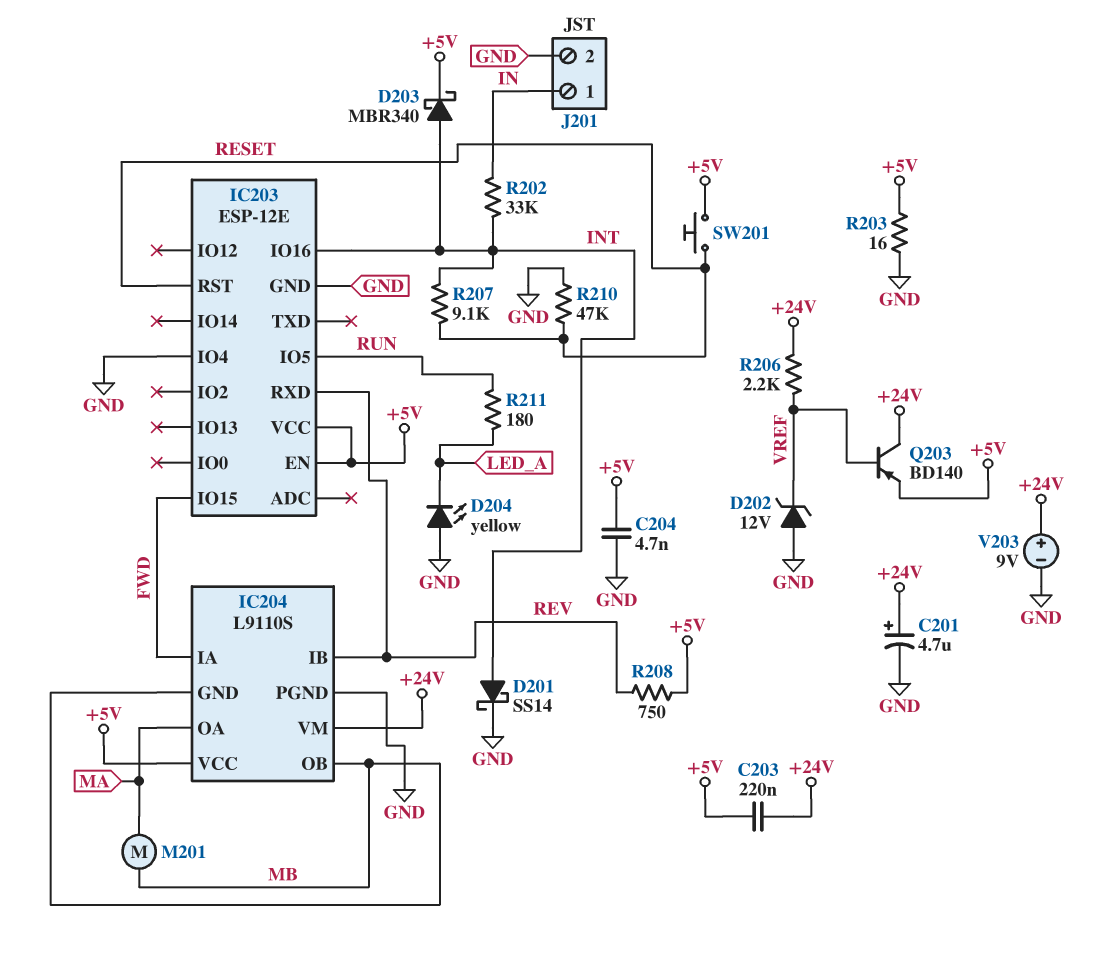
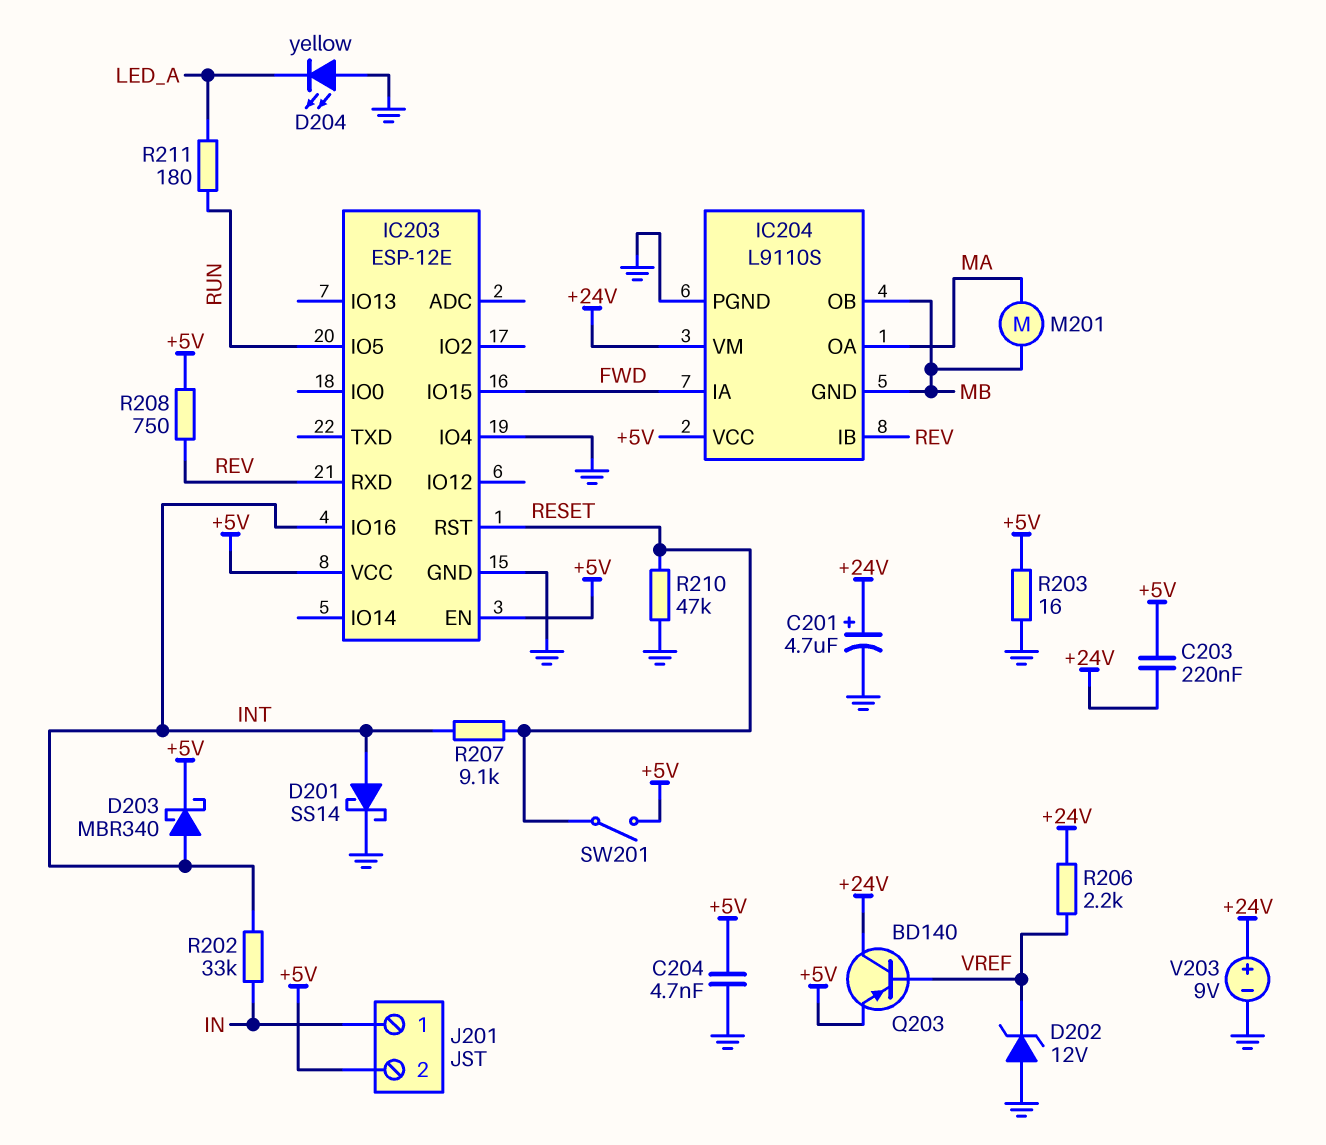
J201 pin 2: GND -> +5V
SW201: button (+5V, RESET) -> switch (+5V, RESET)

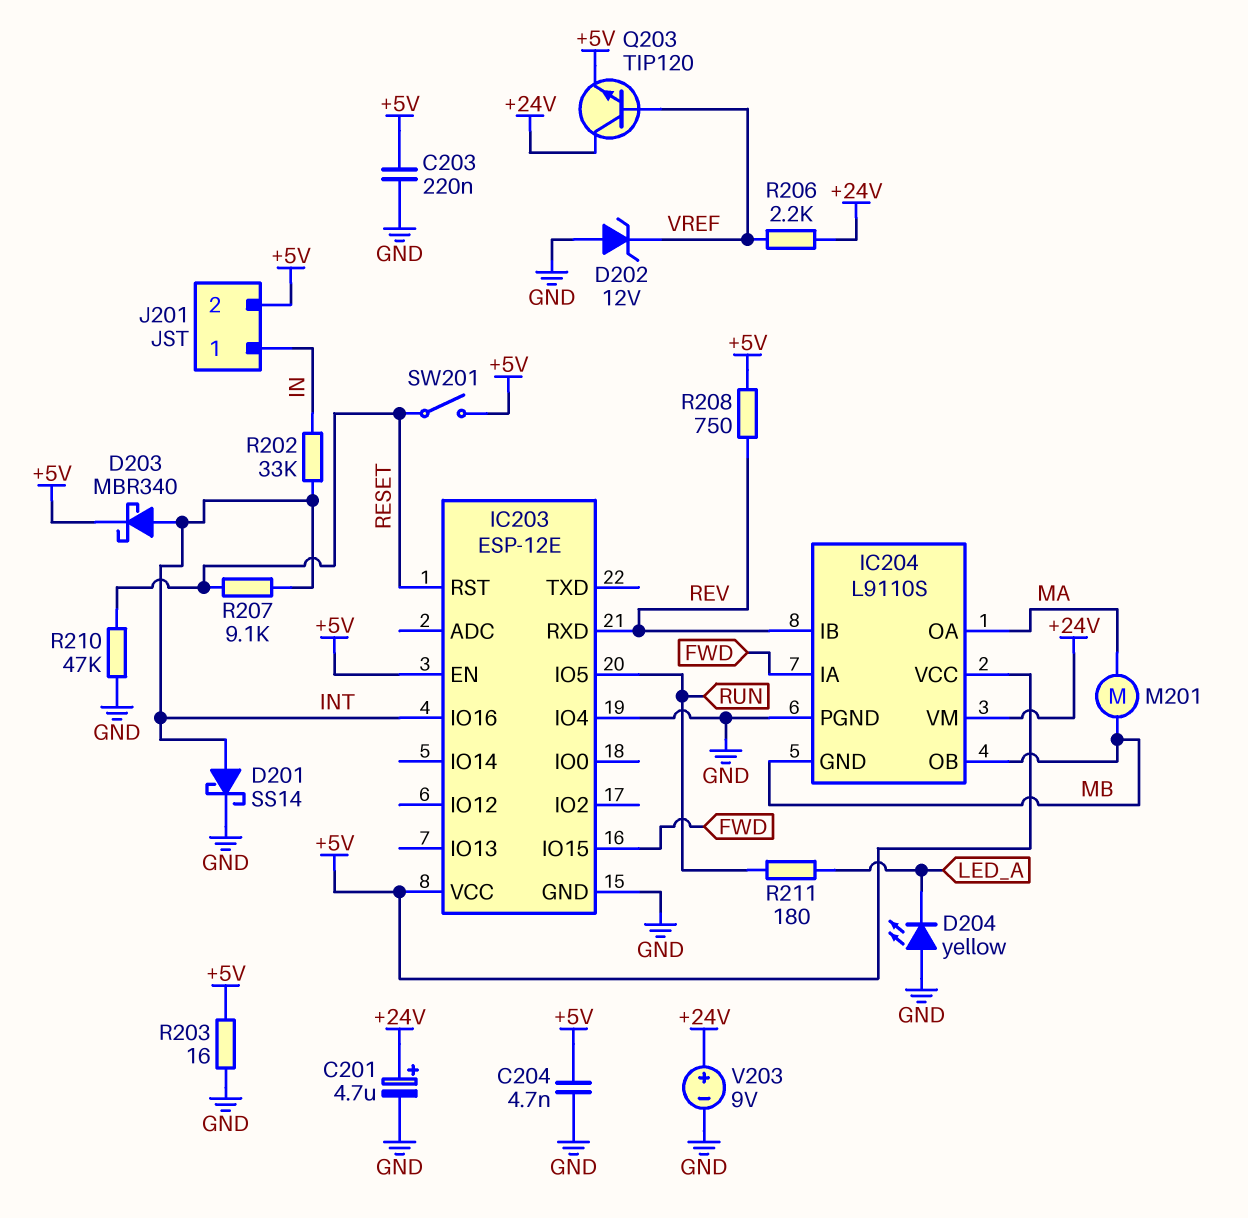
C203: 220nF (+5V, +24V) -> 220nF (+5V, GND)
Q203: PNP BD140 (B VREF, C +24V, E +5V) -> NPN TIP120 (B VREF, C +24V, E +5V)

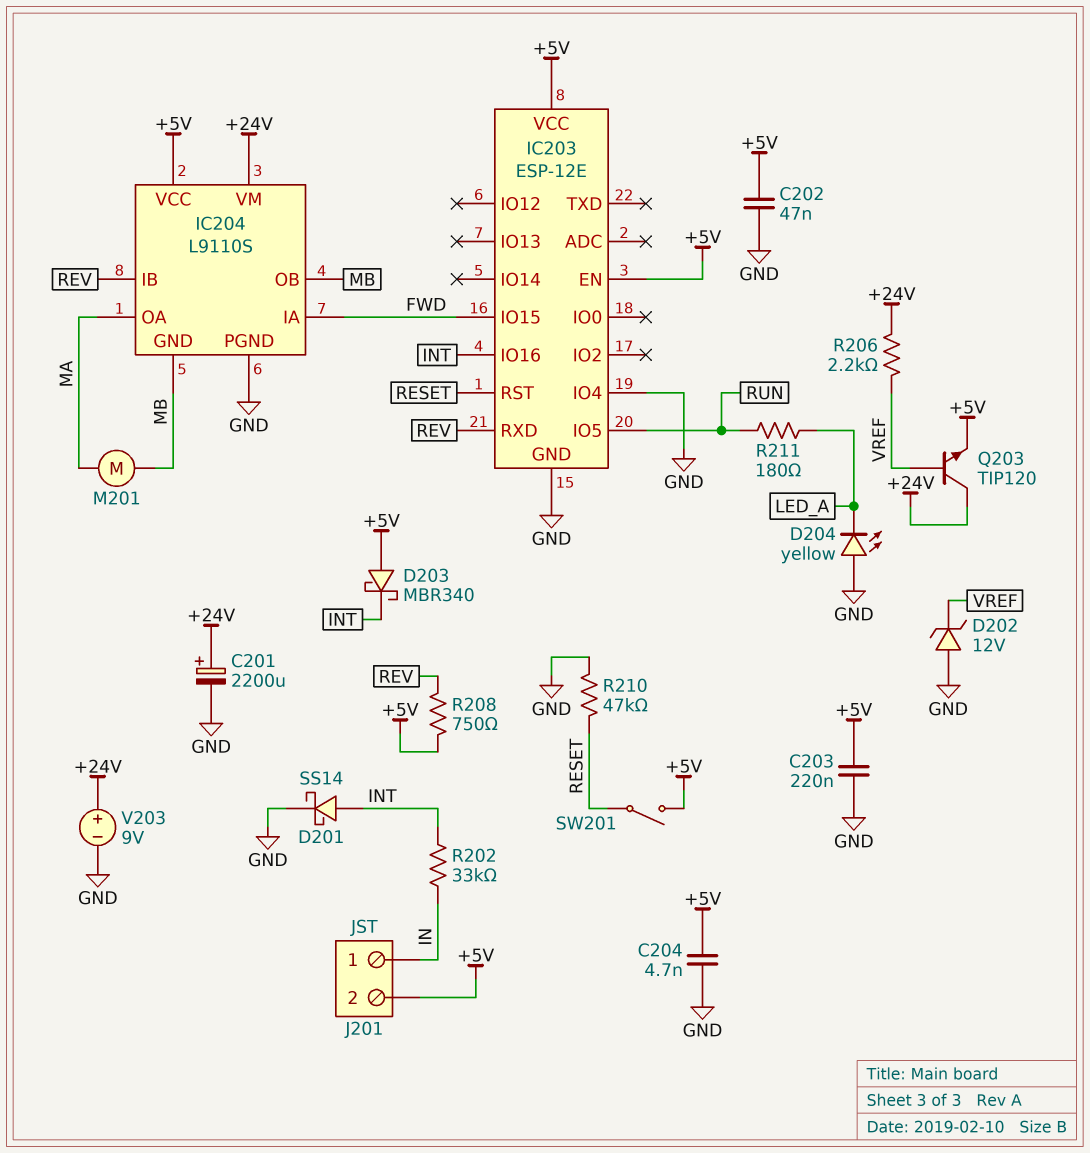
C201: 4.7uF (plus +24V, minus GND) -> 2200uF (plus +24V, minus GND)
C202: none -> 47nF (+5V, GND)
D203: schottky MBR340 (A INT, K +5V) -> schottky MBR340 (A +5V, K INT)
R203: 16 (+5V, GND) -> none
R207: 9.1k (INT, RESET) -> none

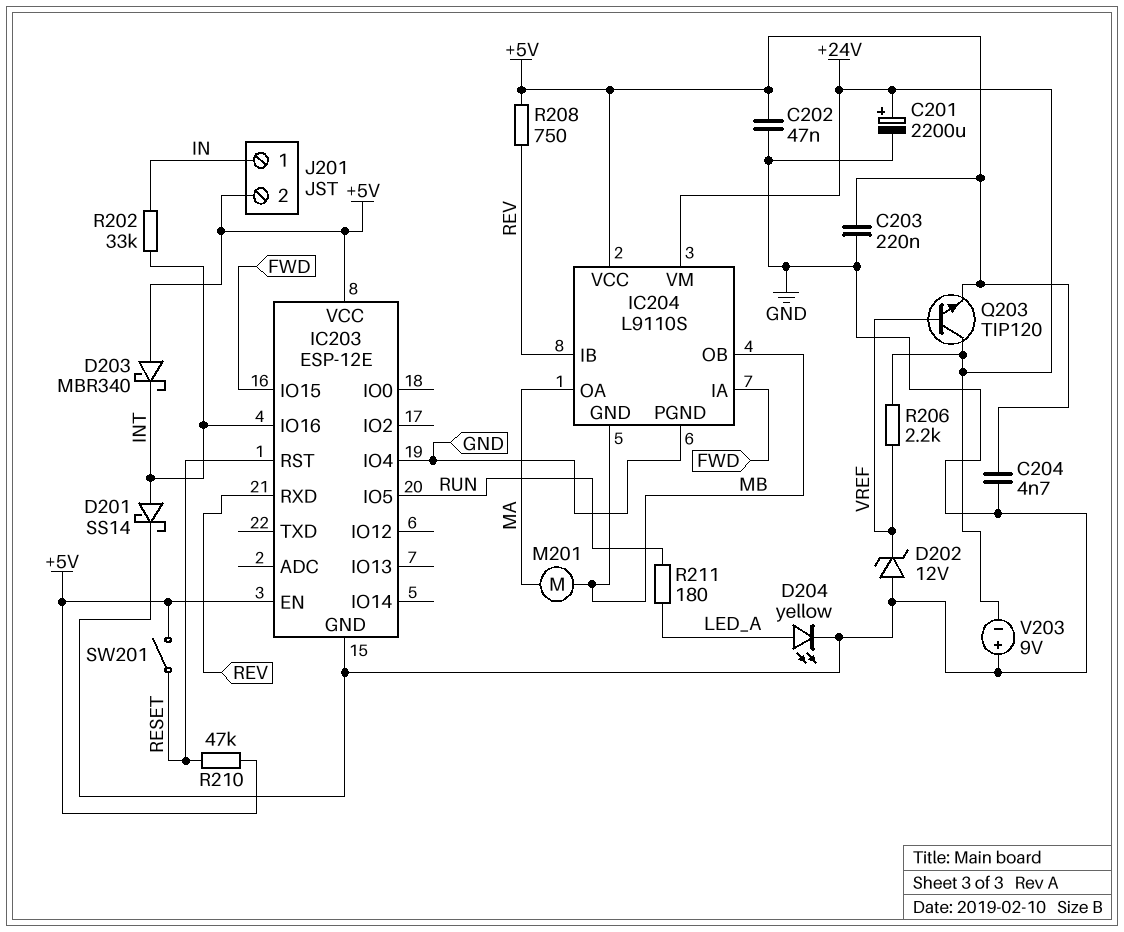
D204: LED yellow (A GND, K LED_A) -> LED yellow (A LED_A, K GND)
R210: 47k (GND, RESET) -> 47k (+5V, RESET)
V203: 9V (plus +24V, minus GND) -> 9V (plus GND, minus +24V)

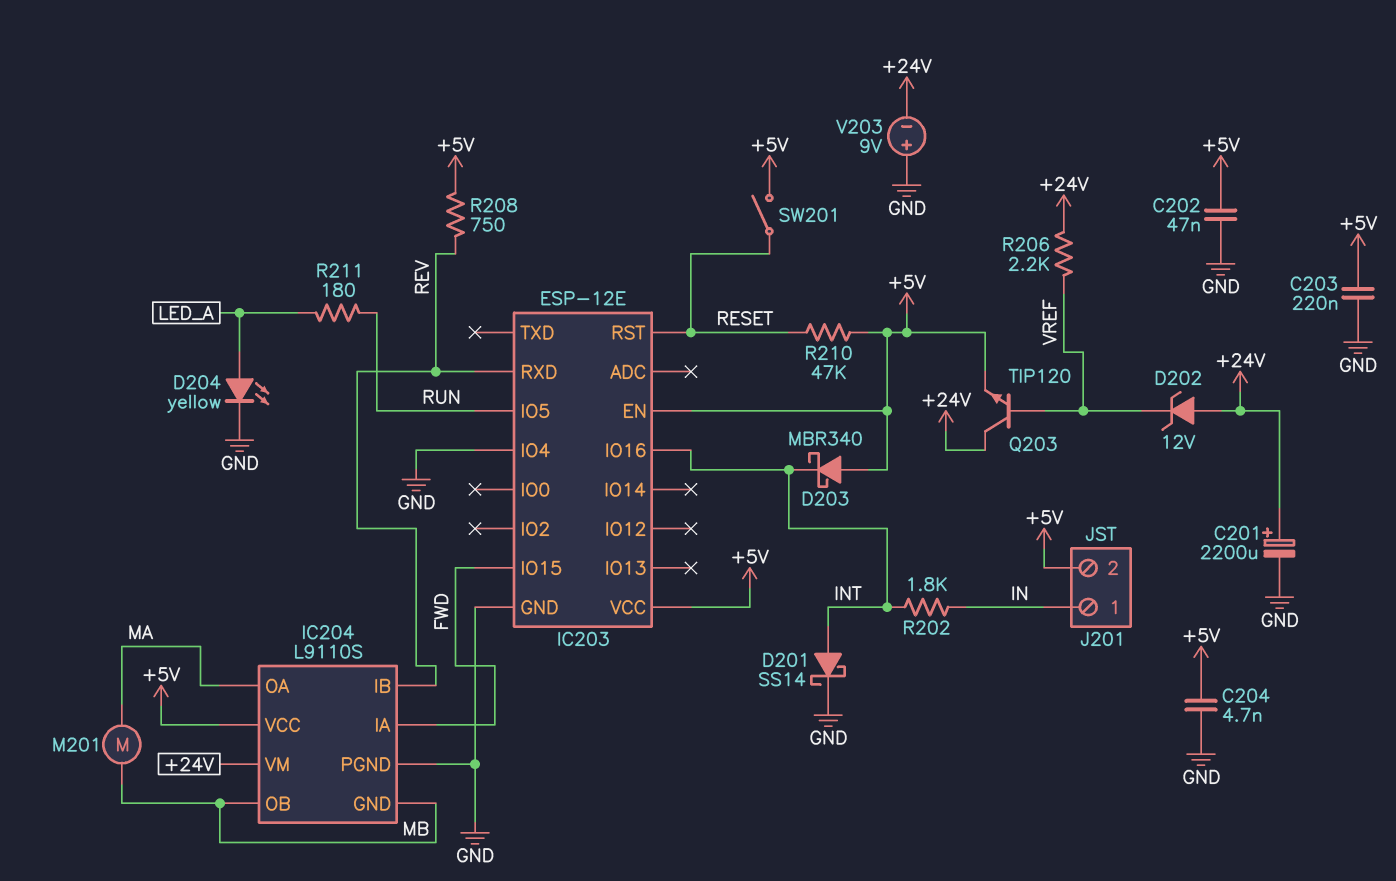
D202: zener 12V (A GND, K VREF) -> zener 12V (A +24V, K VREF)
R202: 33k (IN, INT) -> 1.8k (IN, INT)

